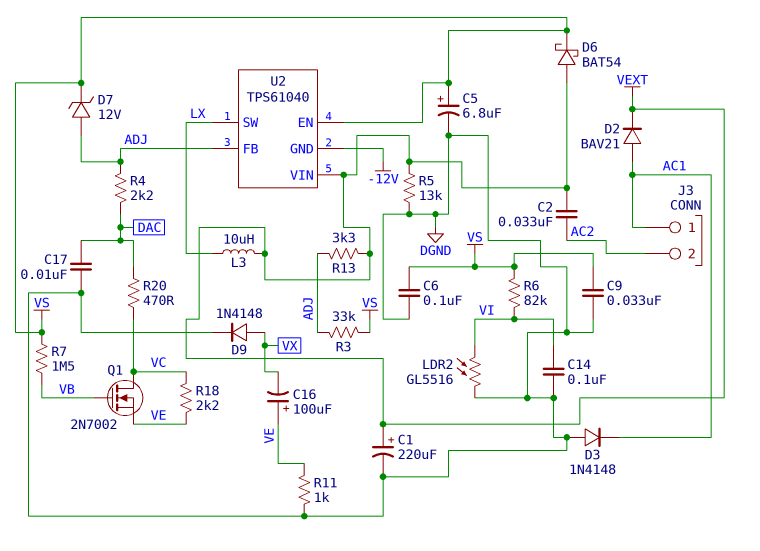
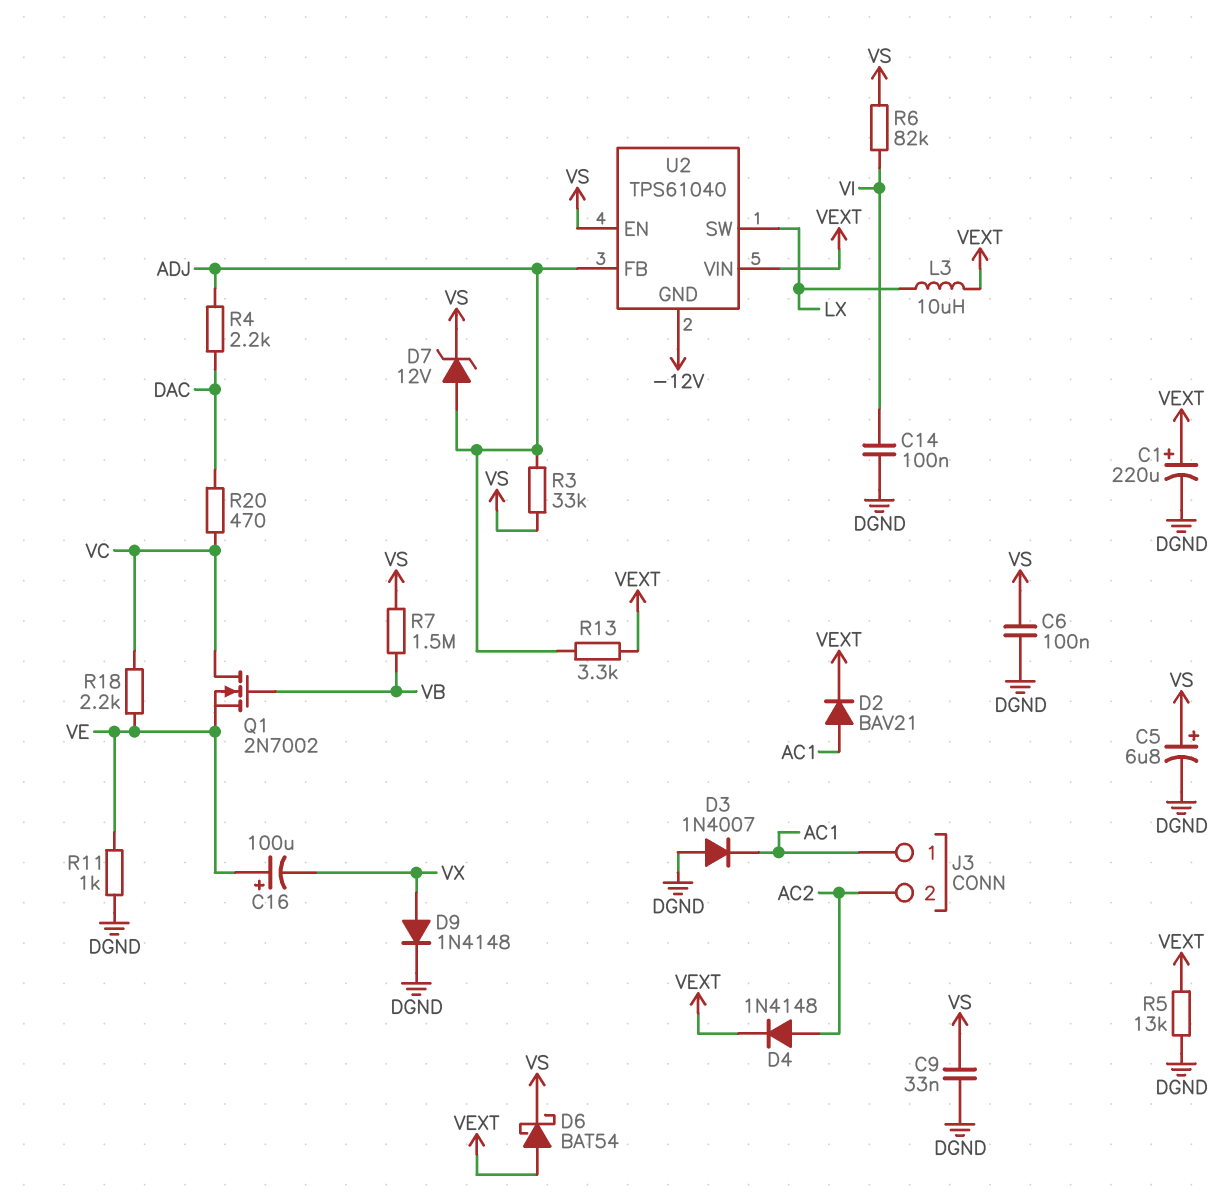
C2: 33nF (AC2, VEXT) -> none
C17: 10nF (DAC, DGND) -> none
D3: diode 1N4148 (A DGND, K AC1) -> diode 1N4007 (A DGND, K AC1)
D4: none -> diode 1N4148 (A AC2, K VEXT)
LDR2: GL5516 (DGND, VI) -> none

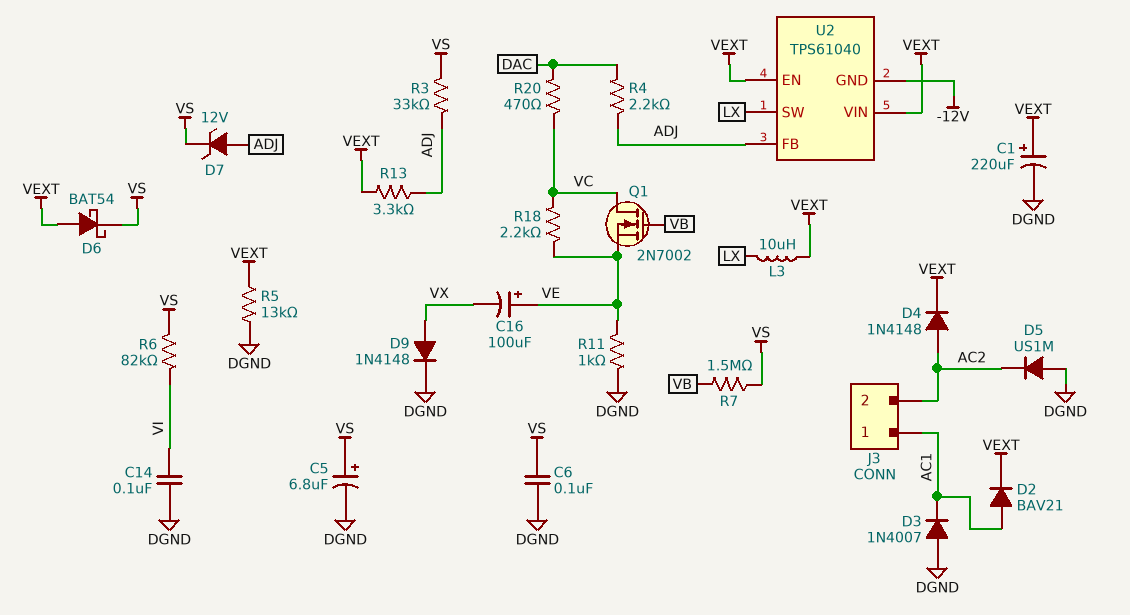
C9: 33nF (DGND, VS) -> none
D5: none -> diode US1M (A DGND, K AC2)
U2 pin EN: VS -> VEXT

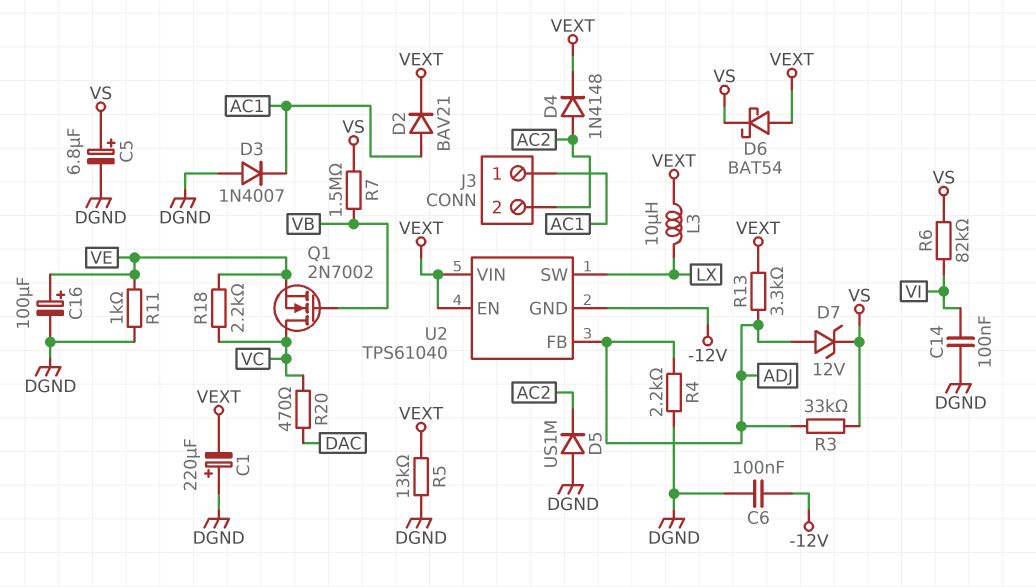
C1: 220uF (plus VEXT, minus DGND) -> 220uF (plus DGND, minus VEXT)
C6: 100nF (DGND, VS) -> 100nF (-12V, DGND)
C16: 100uF (plus VE, minus VX) -> 100uF (plus VE, minus DGND)
D9: diode 1N4148 (A VX, K DGND) -> none
R4: 2.2k (ADJ, DAC) -> 2.2k (ADJ, DGND)

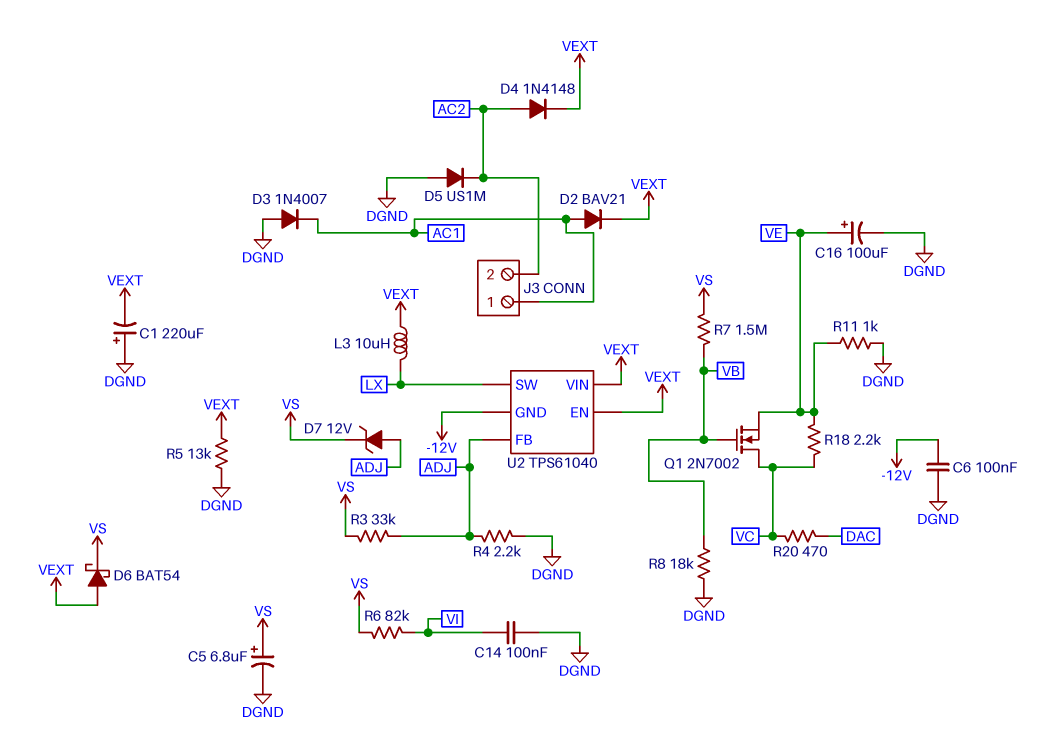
R8: none -> 18k (DGND, VB)
R13: 3.3k (ADJ, VEXT) -> none

